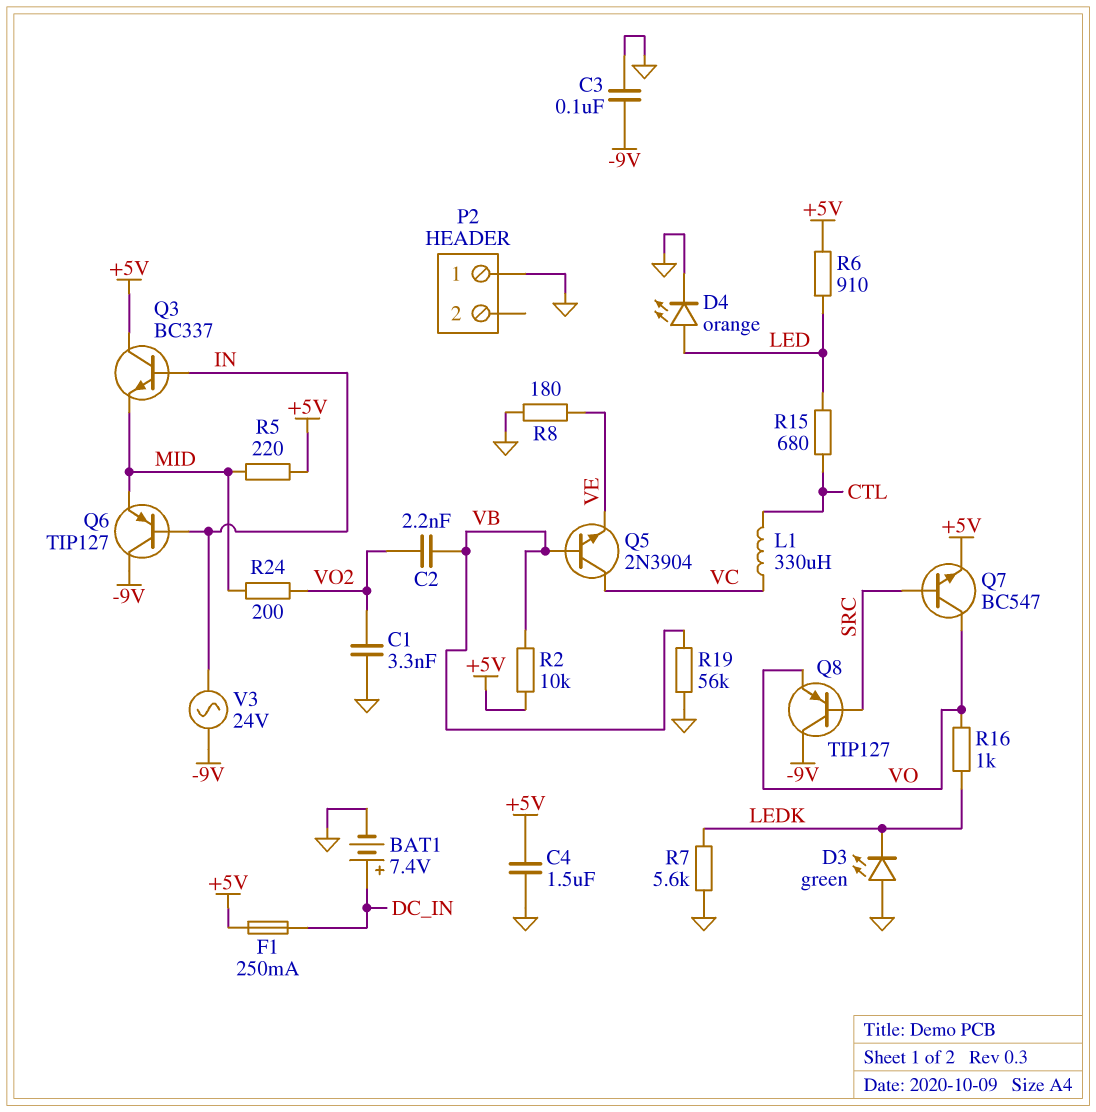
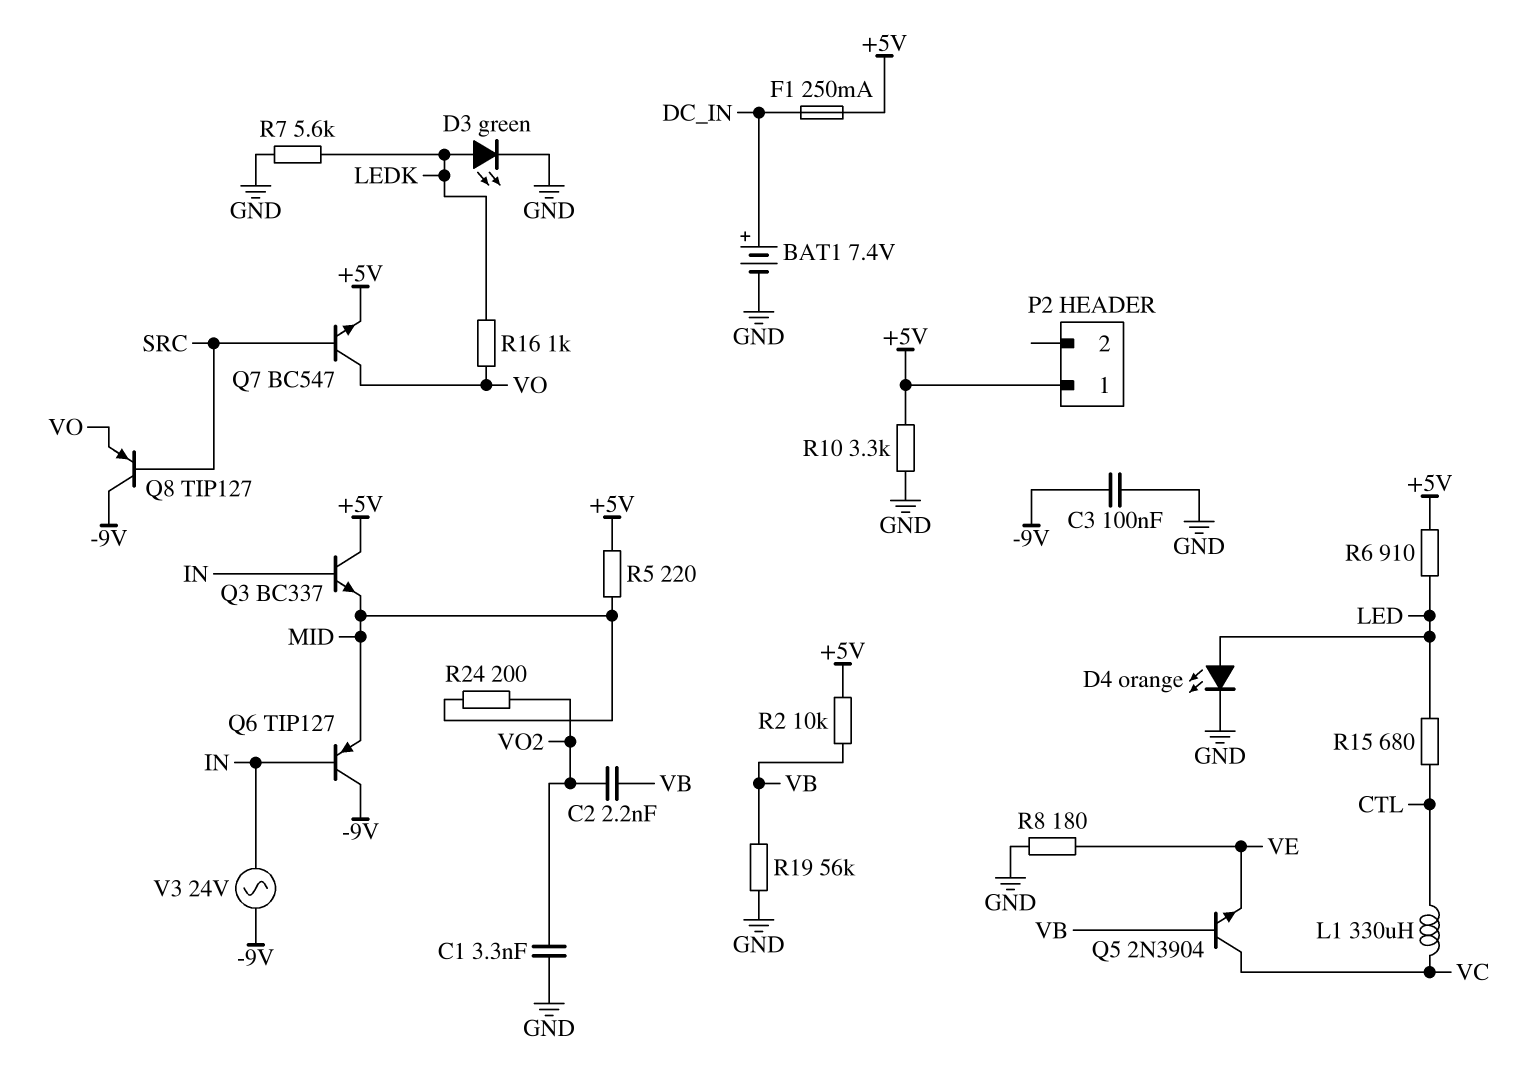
C4: 1.5uF (+5V, GND) -> none
D3: LED green (A GND, K LEDK) -> LED green (A LEDK, K GND)
P2 pin 1: GND -> +5V
R10: none -> 3.3k (+5V, GND)

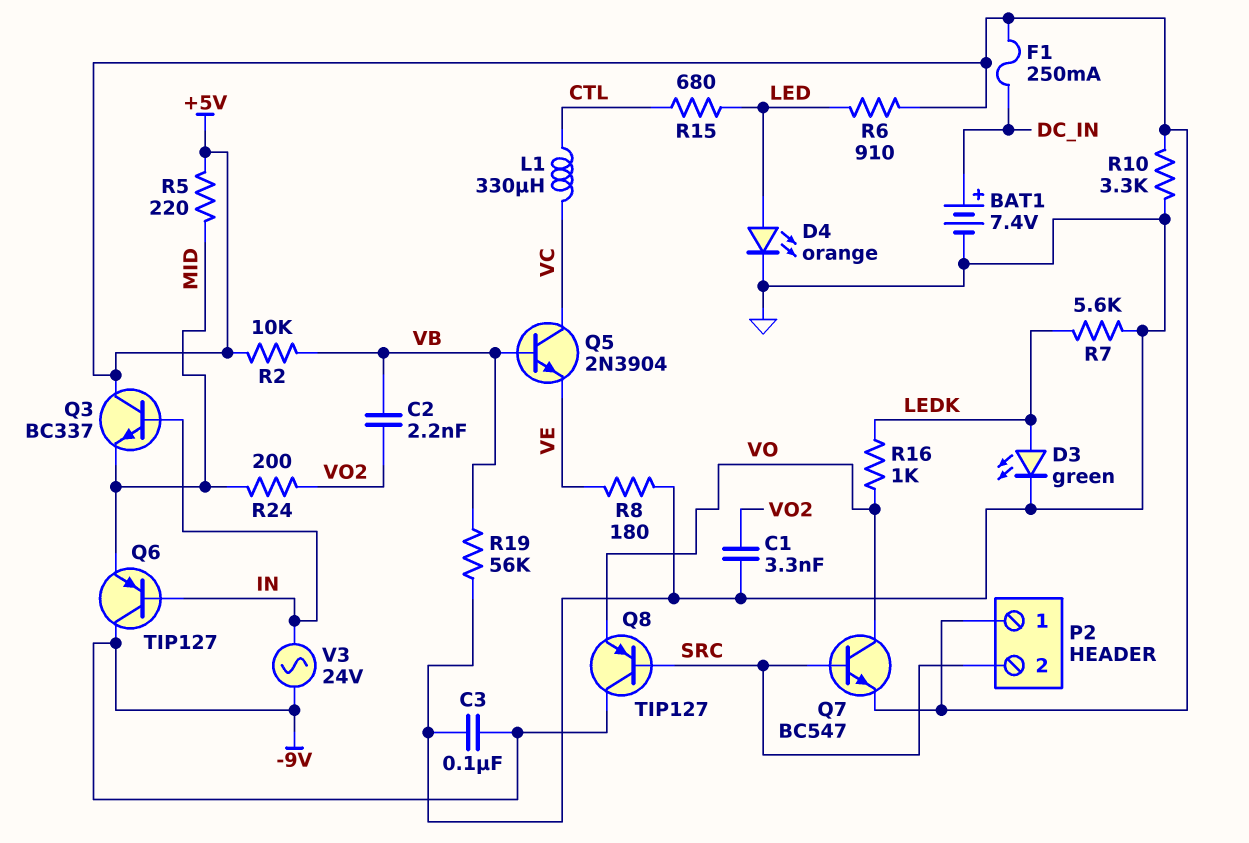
P2 pin 2: none -> SRC

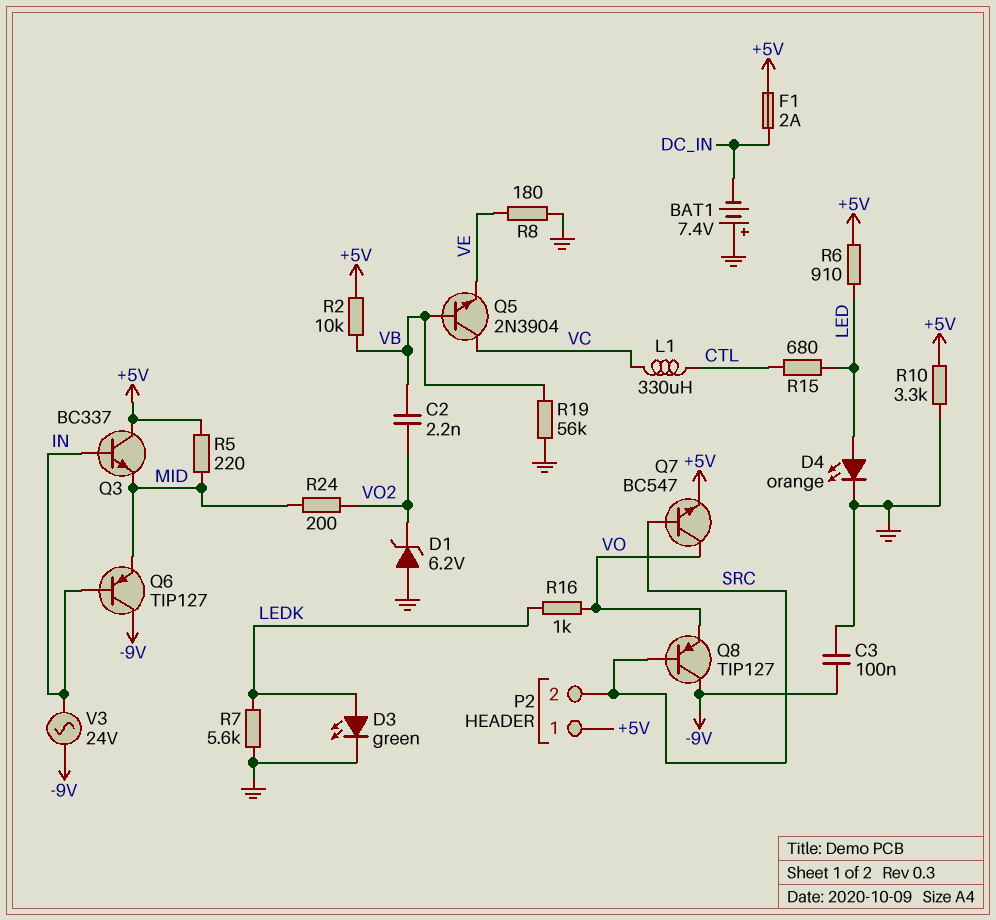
BAT1: 7.4V (plus DC_IN, minus GND) -> 7.4V (plus GND, minus DC_IN)
C1: 3.3nF (GND, VO2) -> none
D1: none -> zener 6.2V (A GND, K VO2)
F1: 250mA (+5V, DC_IN) -> 2A (+5V, DC_IN)

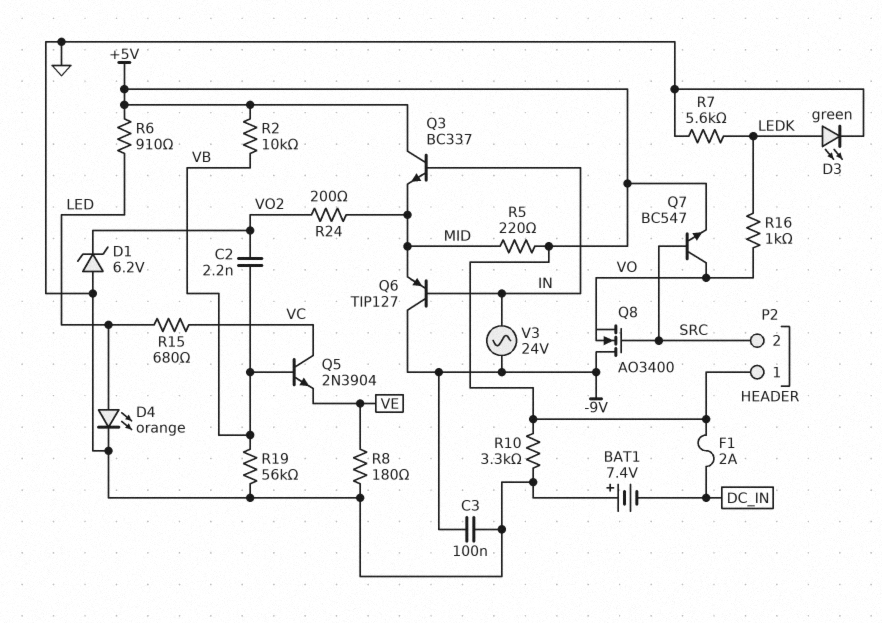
L1: 330uH (CTL, VC) -> none
Q8: PNP TIP127 (B SRC, C -9V, E VO) -> NMOS AO3400 (G SRC, D -9V, S VO)
R15: 680 (CTL, LED) -> 680 (LED, VC)

